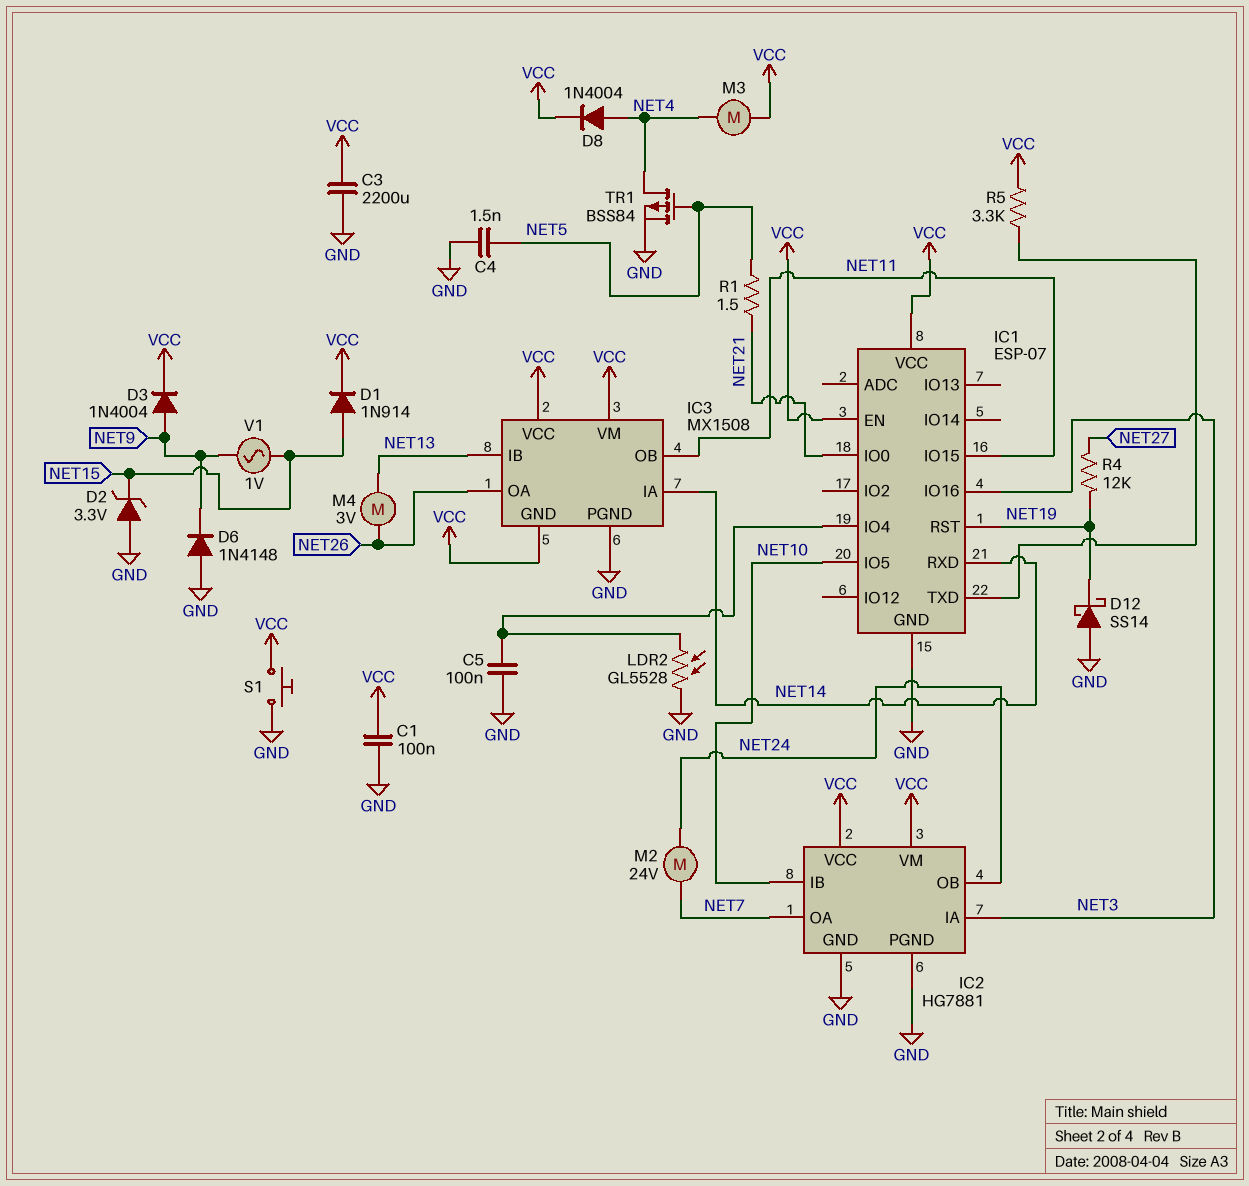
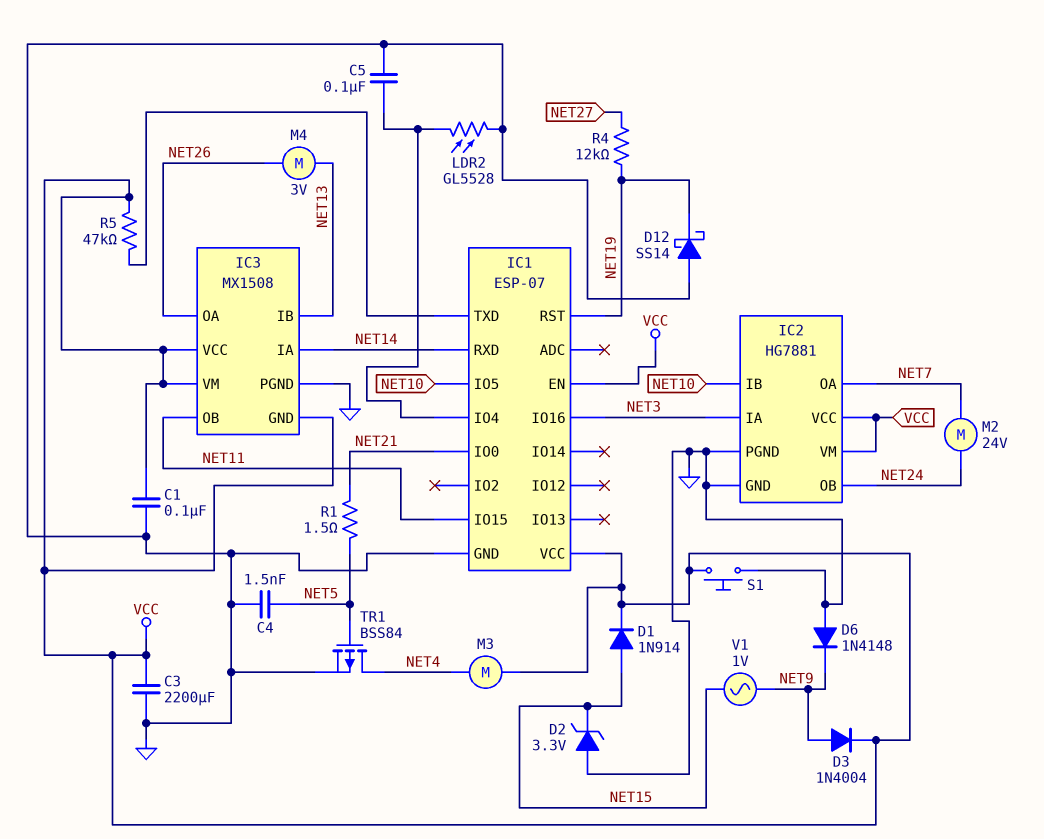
D8: diode 1N4004 (A NET4, K VCC) -> none
R5: 3.3k (IC1/TXD, VCC) -> 47k (IC1/TXD, VCC)

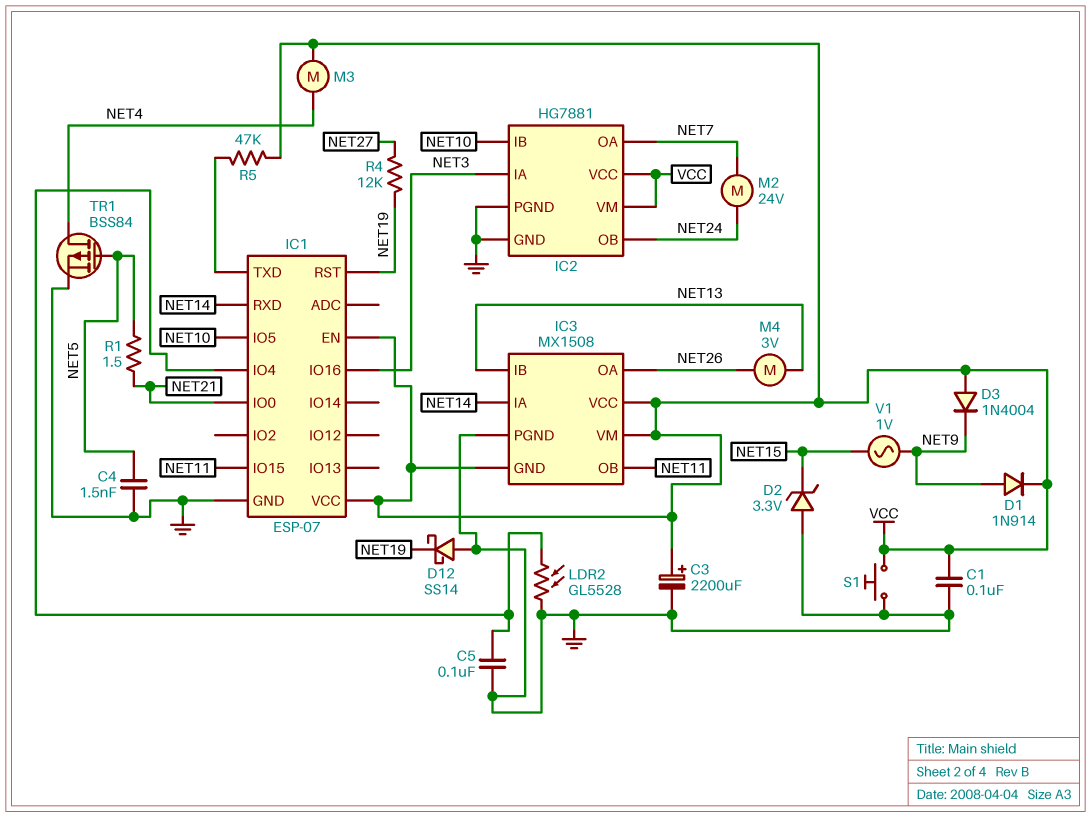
C3: 2200uF (GND, VCC) -> 2200uF (plus VCC, minus GND)
D1: diode 1N914 (A NET15, K VCC) -> diode 1N914 (A NET9, K VCC)
D3: diode 1N4004 (A NET9, K VCC) -> diode 1N4004 (A VCC, K NET9)
D6: diode 1N4148 (A GND, K NET9) -> none

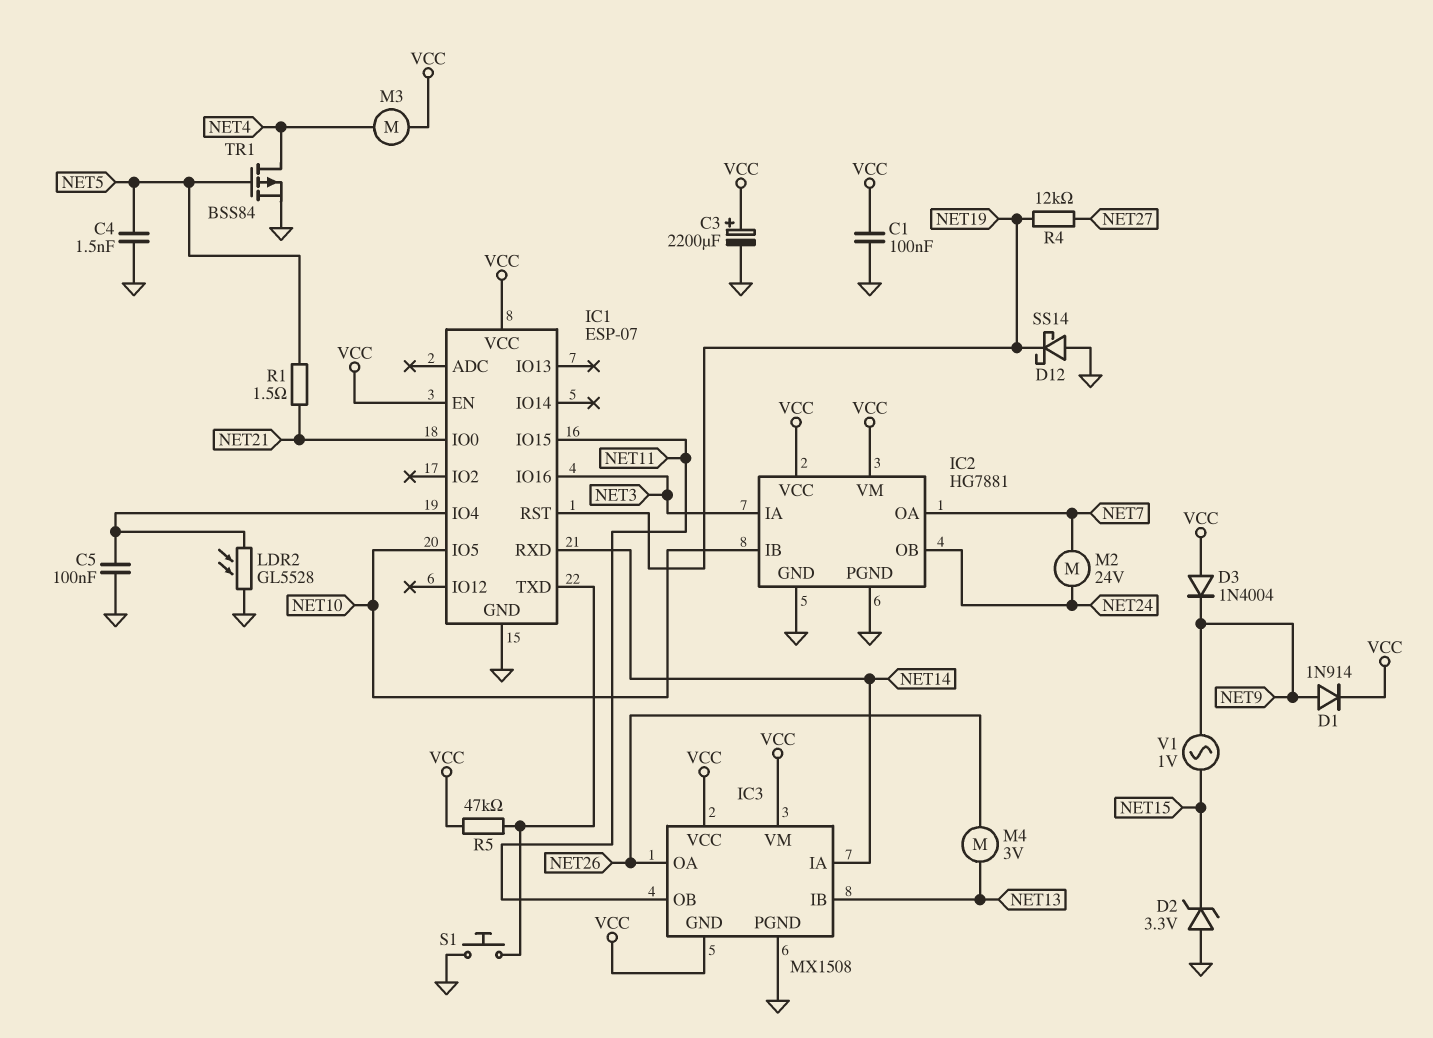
S1: button (GND, VCC) -> button (GND, IC1/TXD)

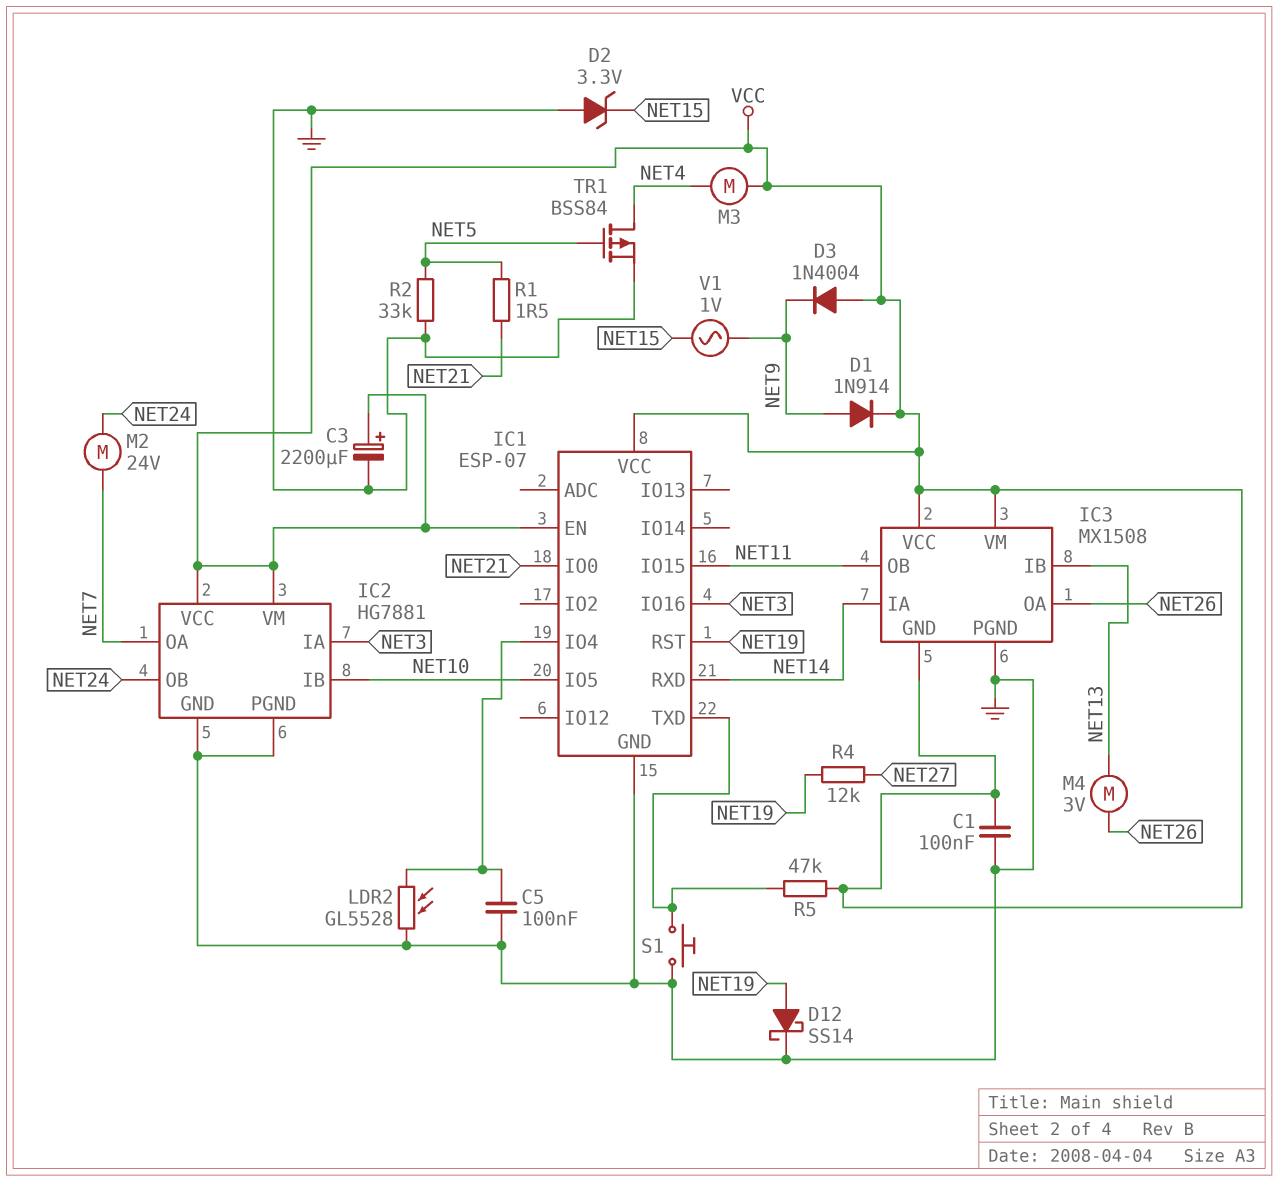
C4: 1.5nF (GND, NET5) -> none
D12: schottky SS14 (A GND, K NET19) -> schottky SS14 (A NET19, K GND)
R2: none -> 33k (GND, NET5)

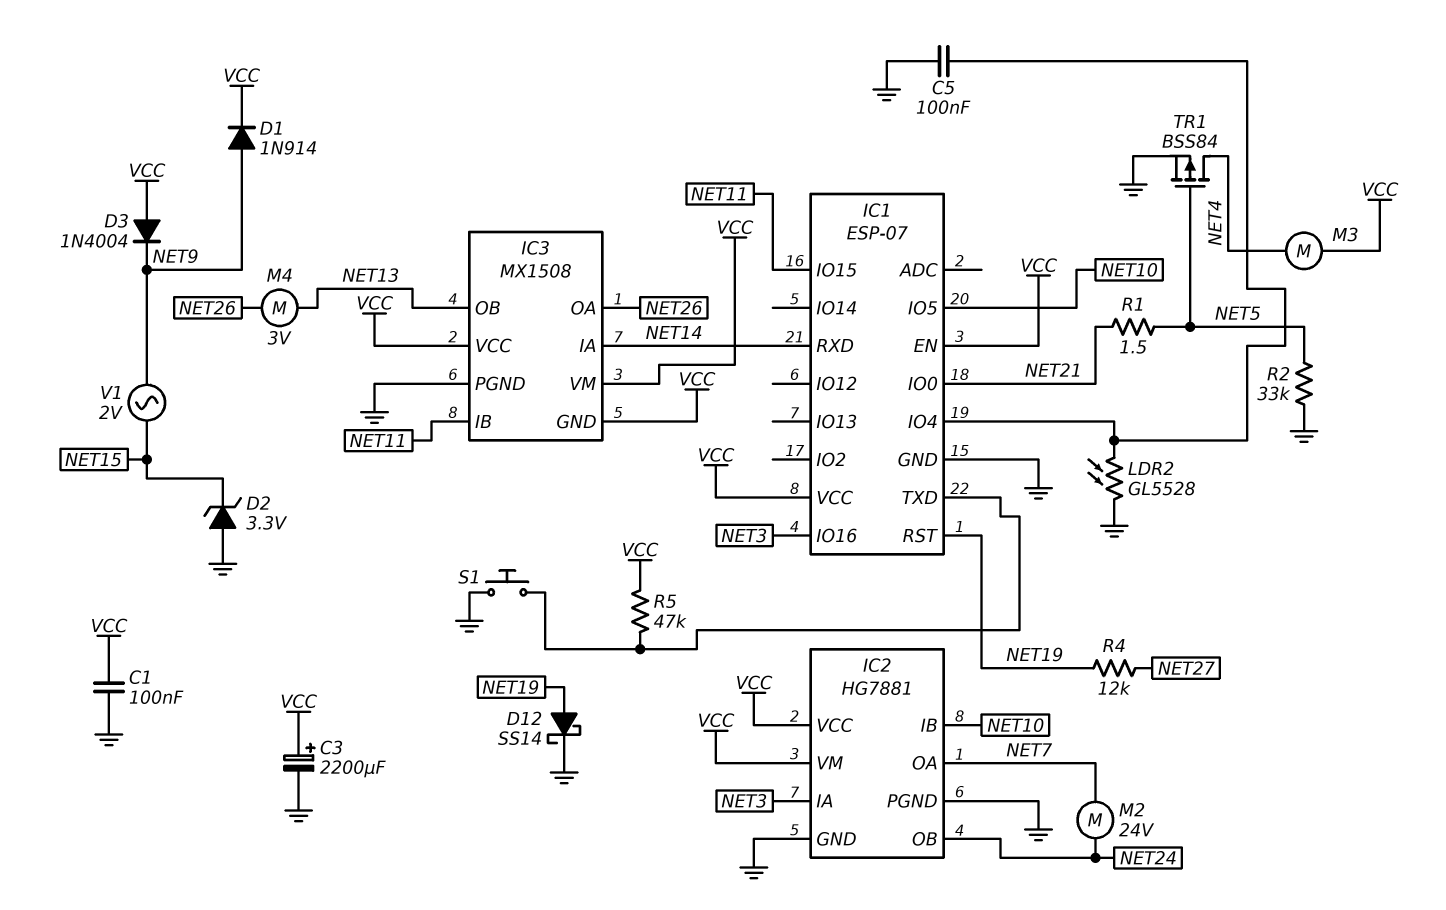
IC3 pin IB: NET13 -> NET11
IC3 pin OB: NET11 -> NET13
V1: AC 1V (NET9, NET15) -> AC 2V (NET9, NET15)

